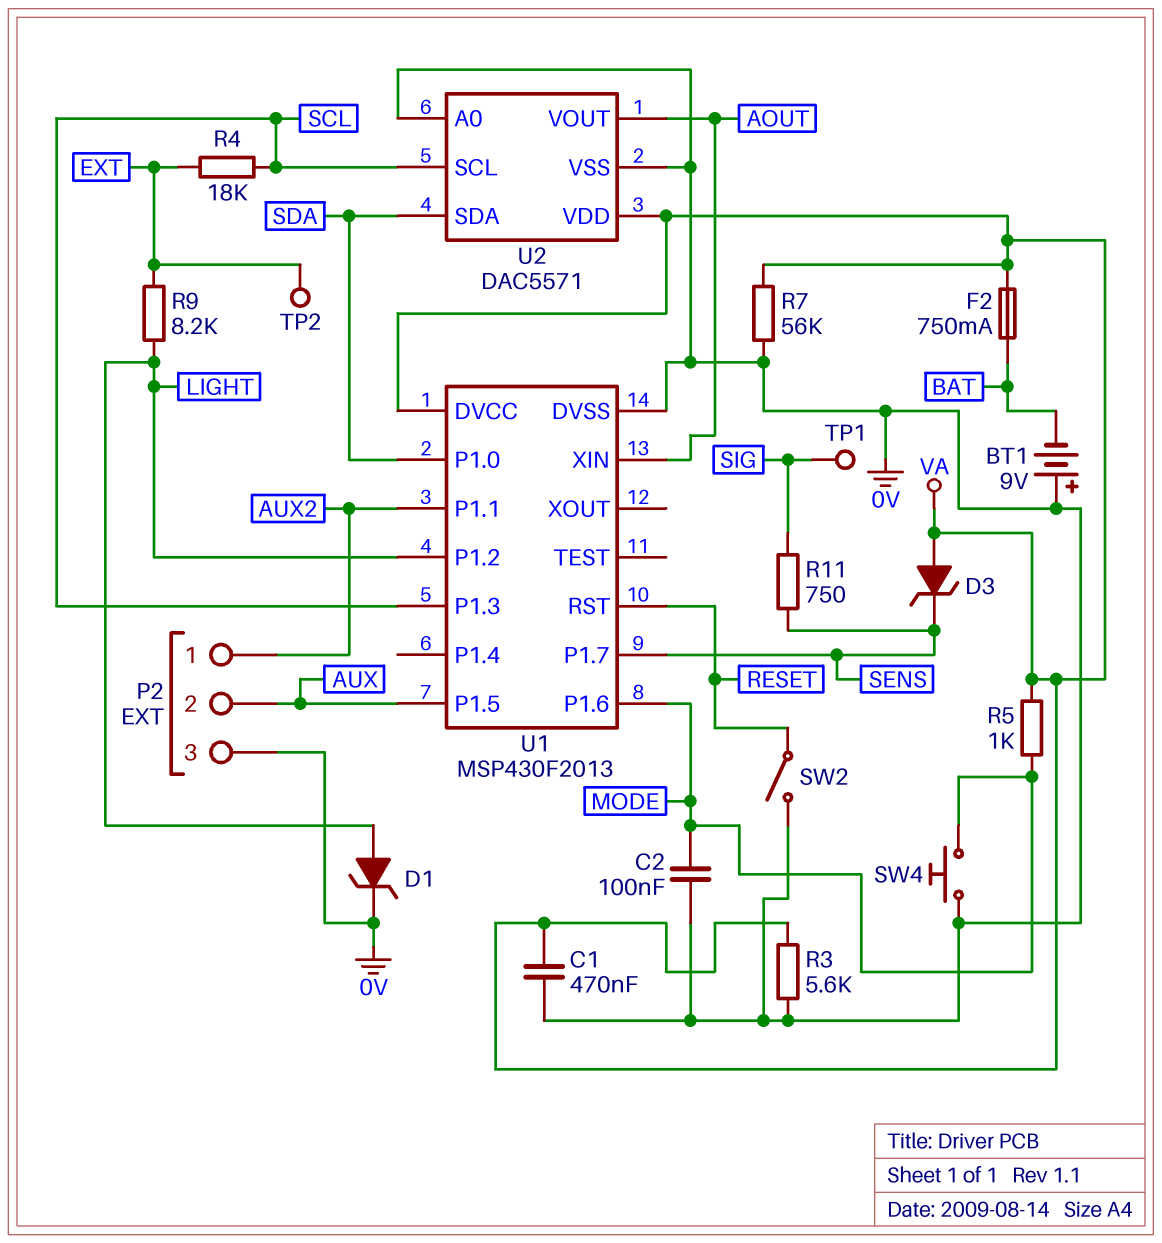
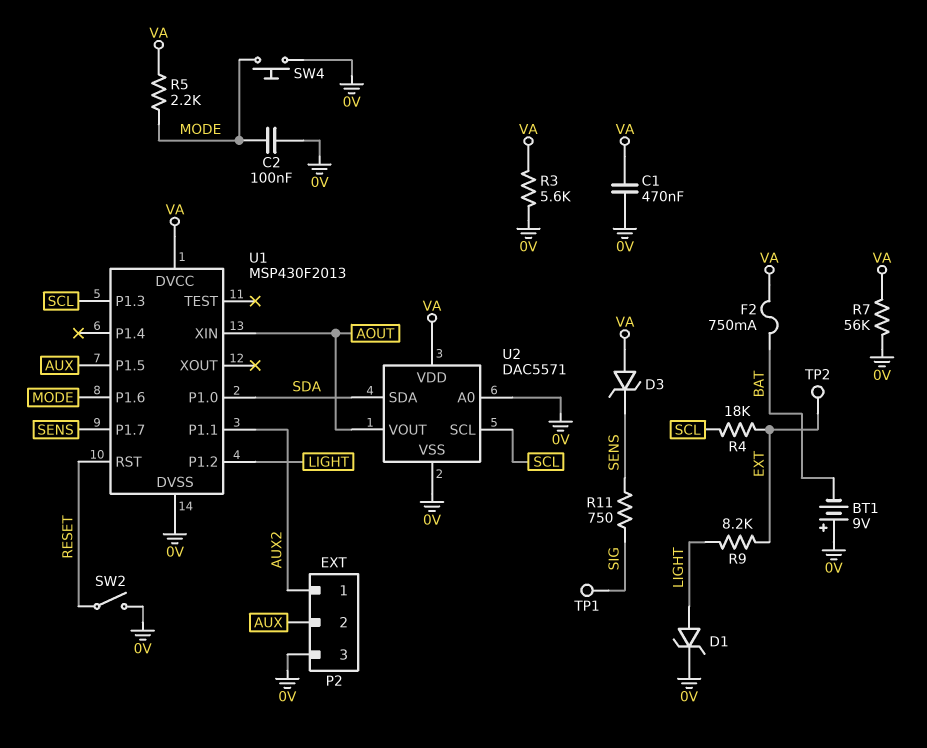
R5: 1k (MODE, VA) -> 2.2k (MODE, VA)

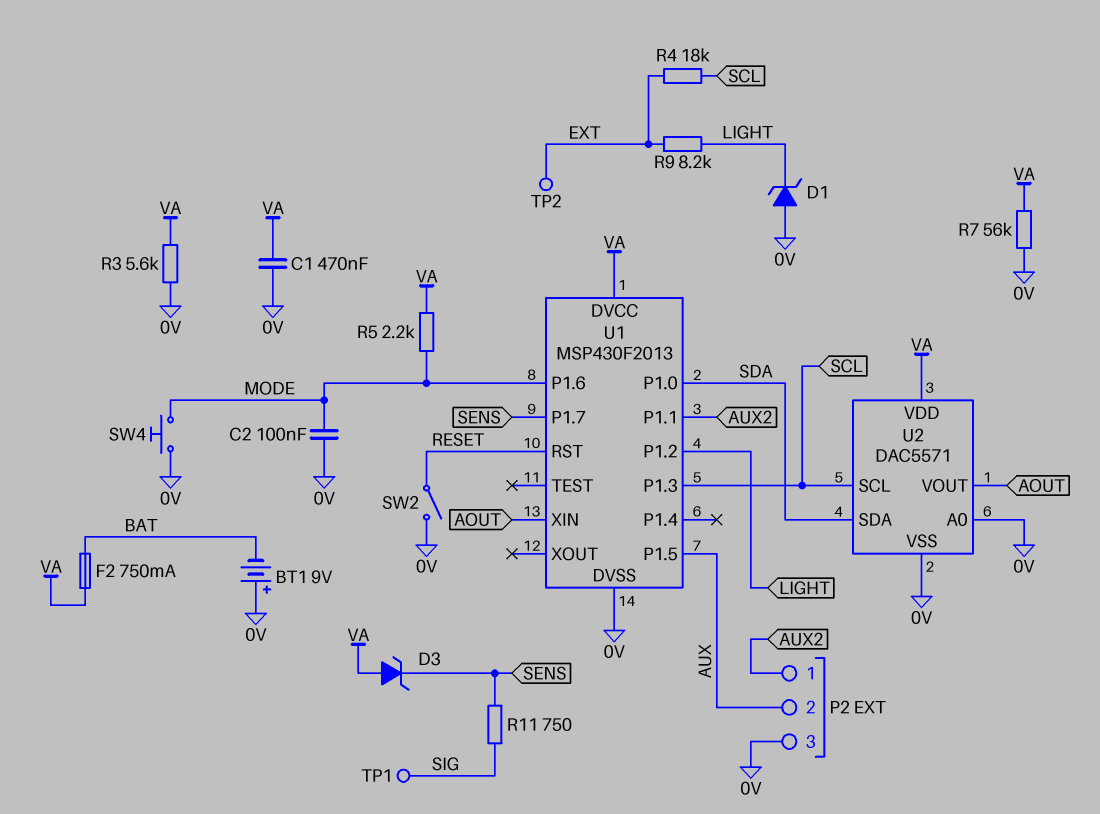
D1: zener (A LIGHT, K 0V) -> zener (A 0V, K LIGHT)

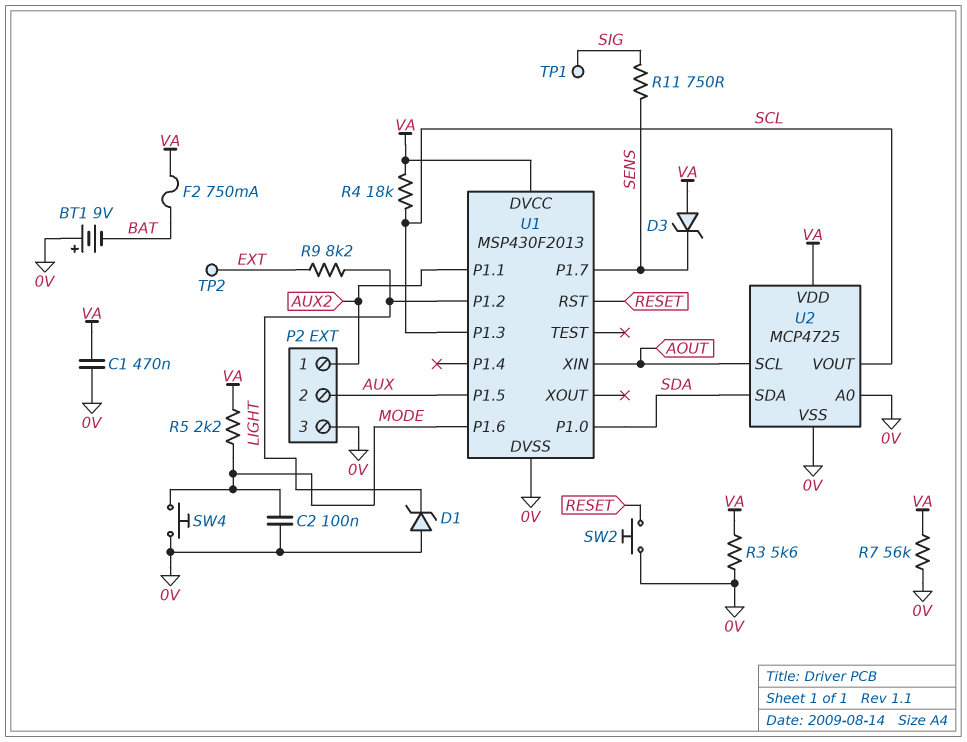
R4: 18k (EXT, SCL) -> 18k (SCL, VA)
SW2: switch (0V, RESET) -> button (0V, RESET)
U2: DAC5571 -> MCP4725
U2 pin SCL: SCL -> AOUT
U2 pin VOUT: AOUT -> SCL

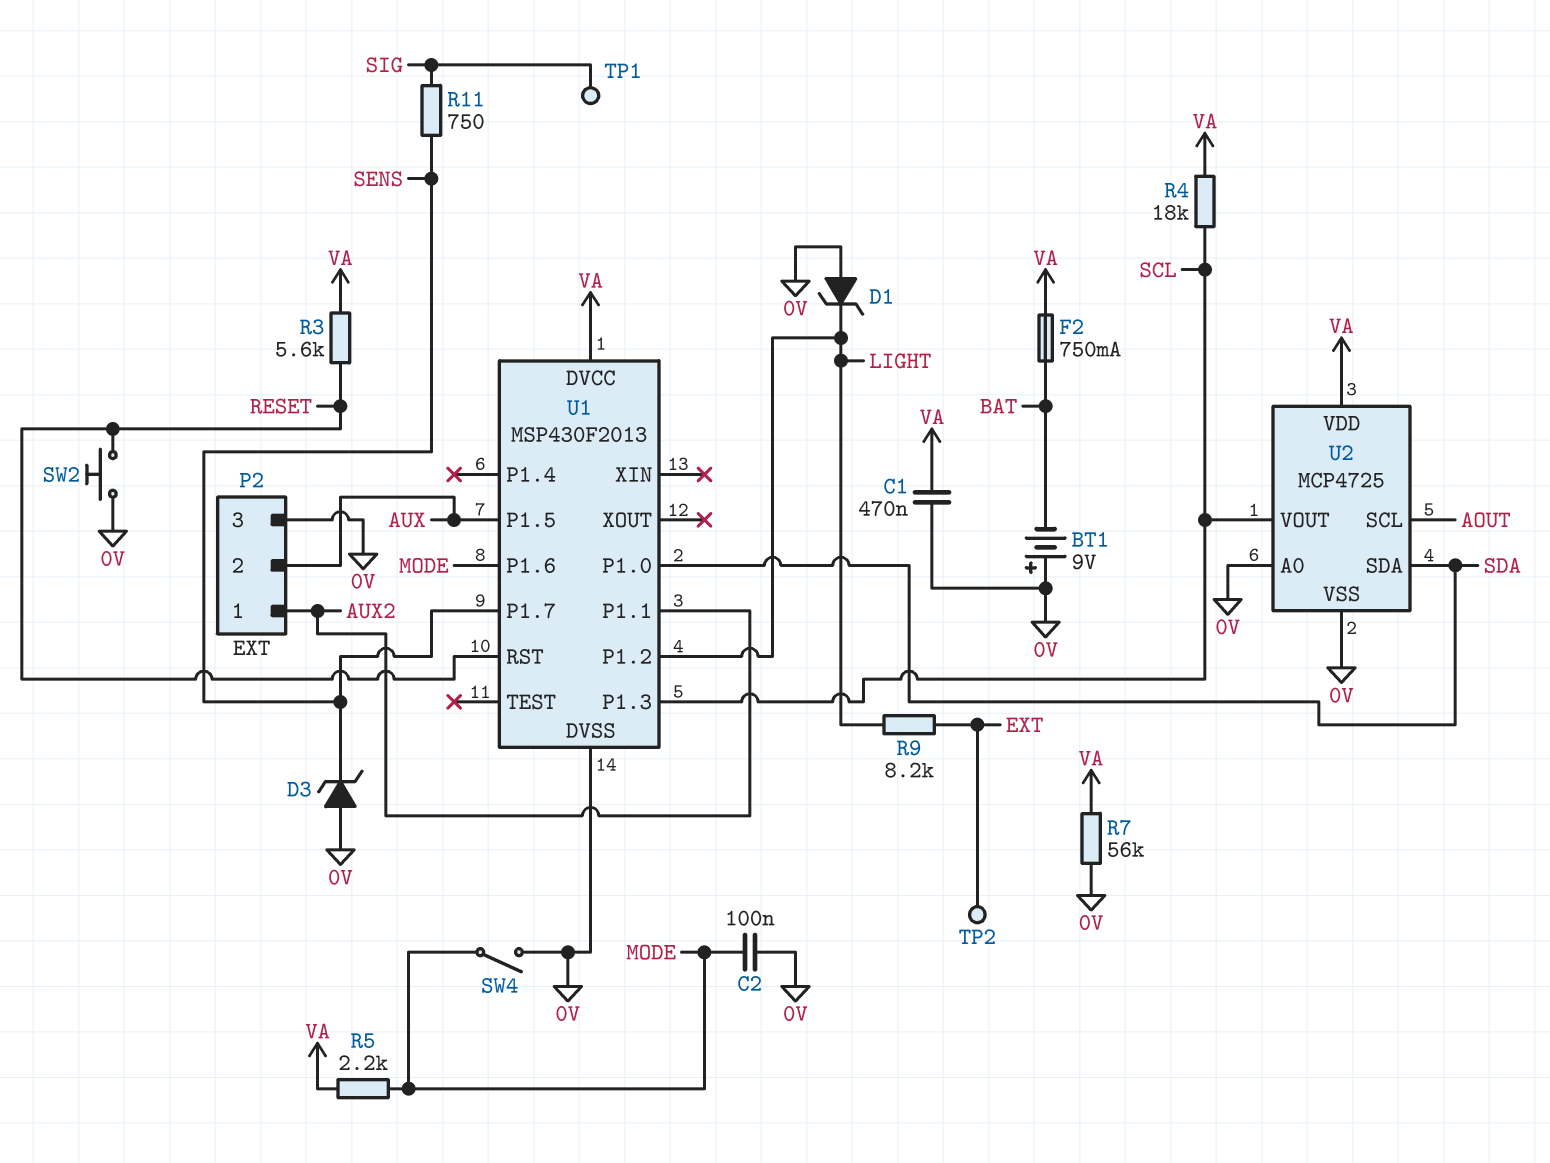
D3: zener (A VA, K SENS) -> zener (A 0V, K SENS)
R3: 5.6k (0V, VA) -> 5.6k (RESET, VA)
SW4: button (0V, MODE) -> switch (0V, MODE)
U1 pin XIN: AOUT -> none

